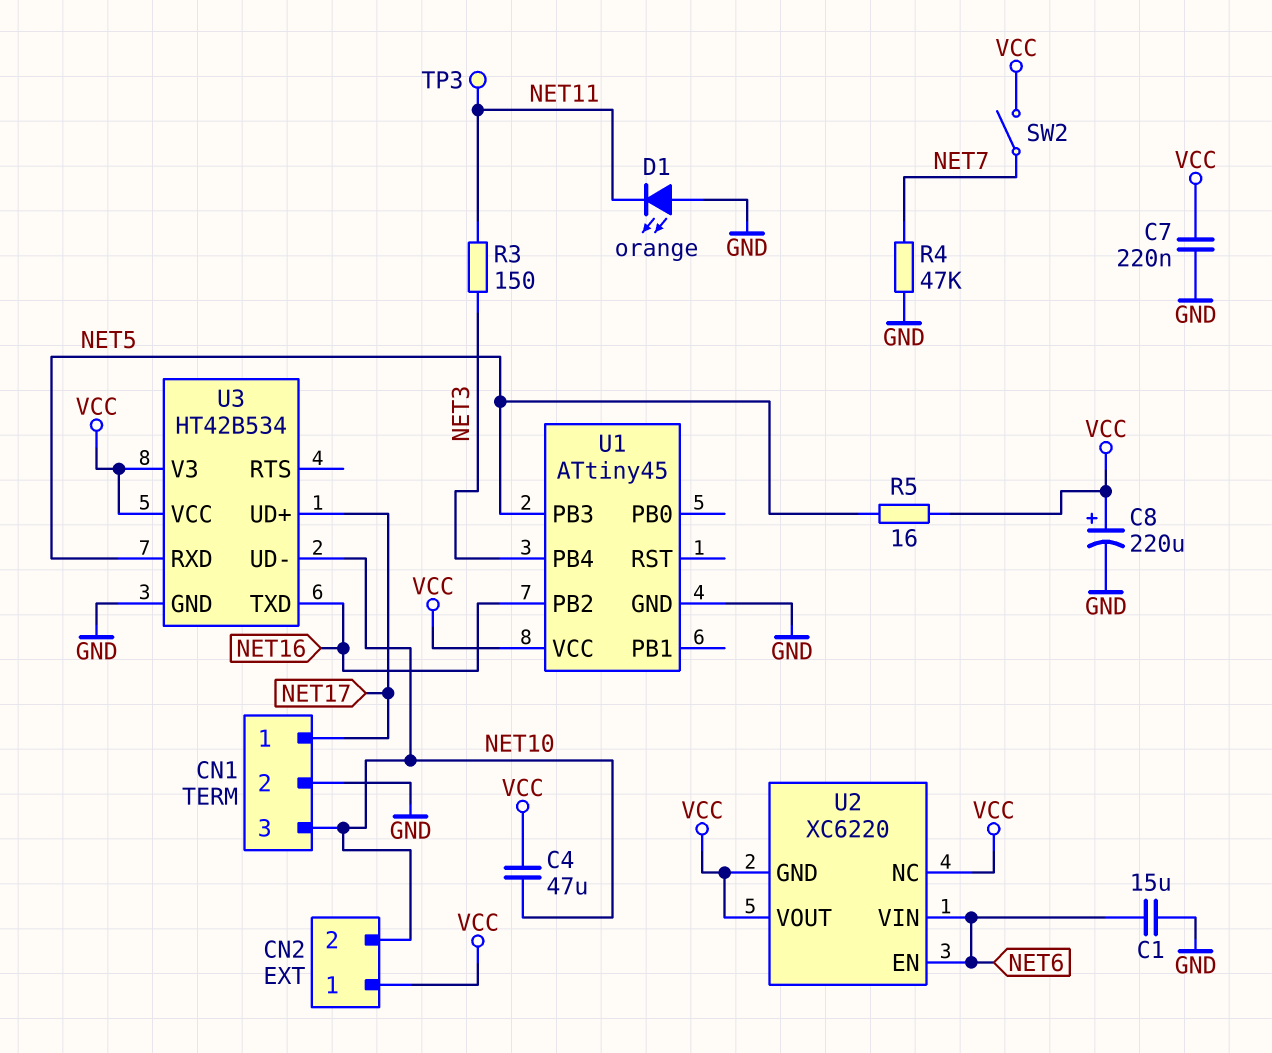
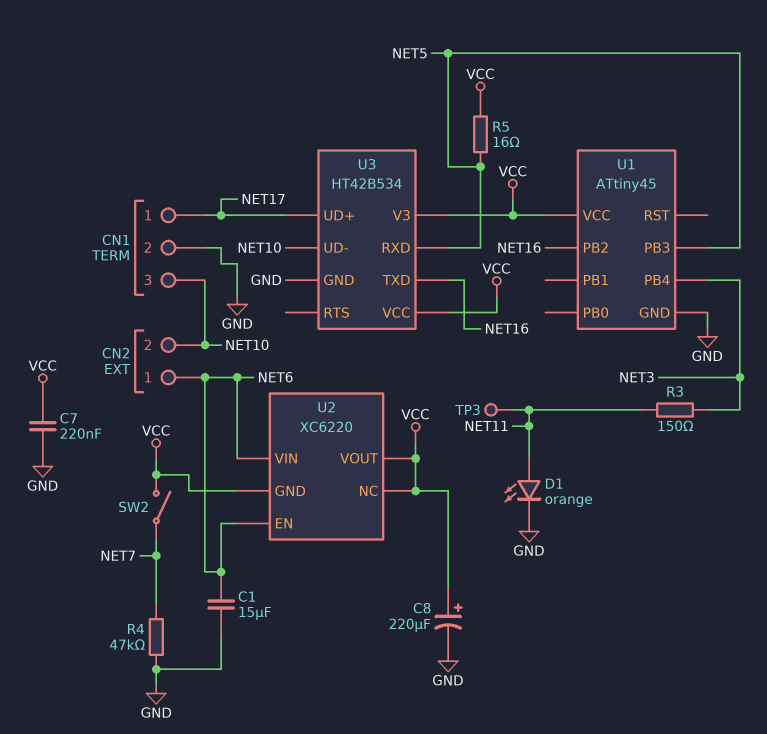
C4: 47uF (NET10, VCC) -> none
CN2 pin 1: VCC -> NET6
D1: LED orange (A GND, K NET11) -> LED orange (A NET11, K GND)

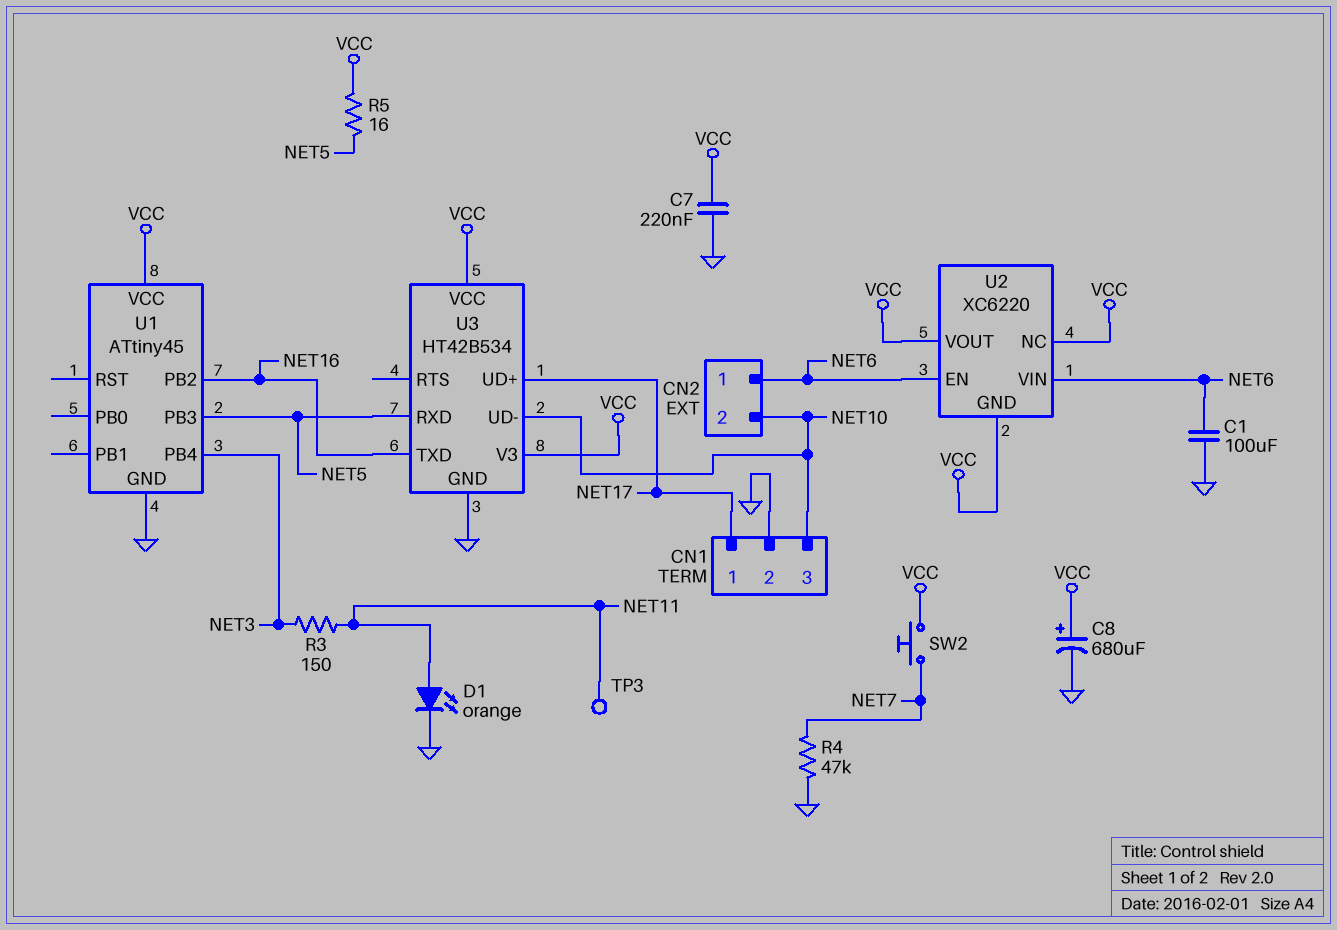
C1: 15uF (GND, NET6) -> 100uF (GND, NET6)
C8: 220uF (plus VCC, minus GND) -> 680uF (plus VCC, minus GND)
SW2: switch (NET7, VCC) -> button (NET7, VCC)

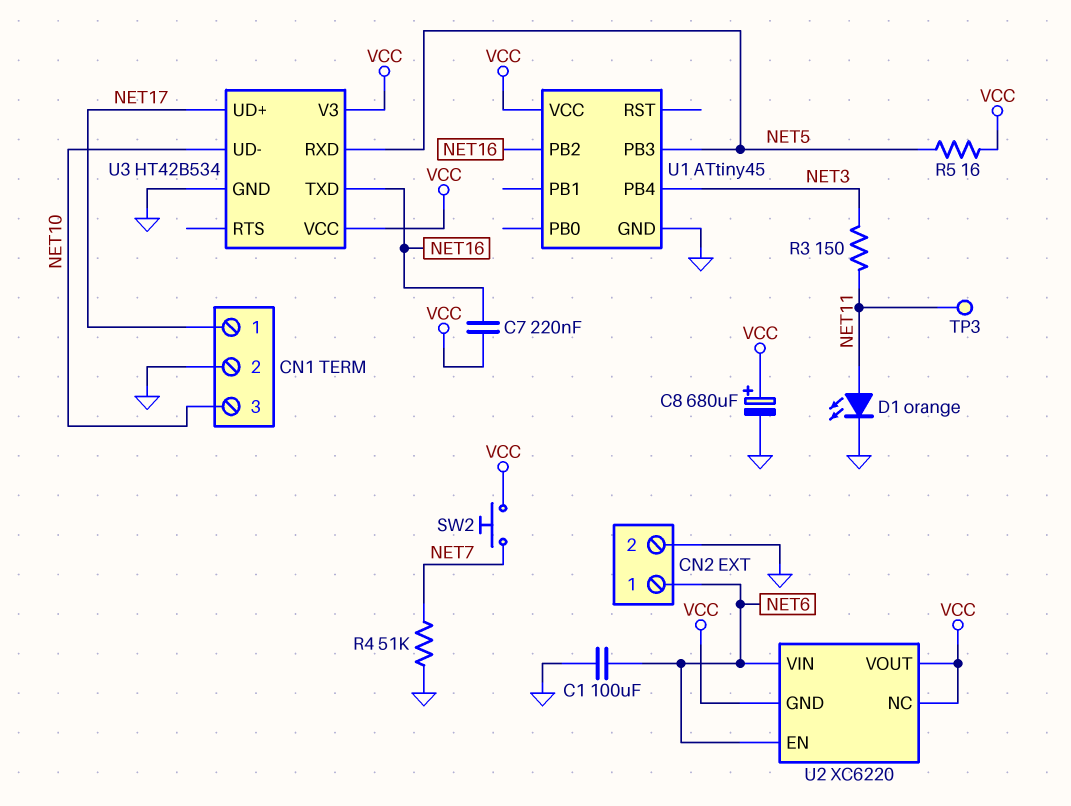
C7: 220nF (GND, VCC) -> 220nF (NET16, VCC)
CN2 pin 2: NET10 -> GND
R4: 47k (GND, NET7) -> 51k (GND, NET7)

